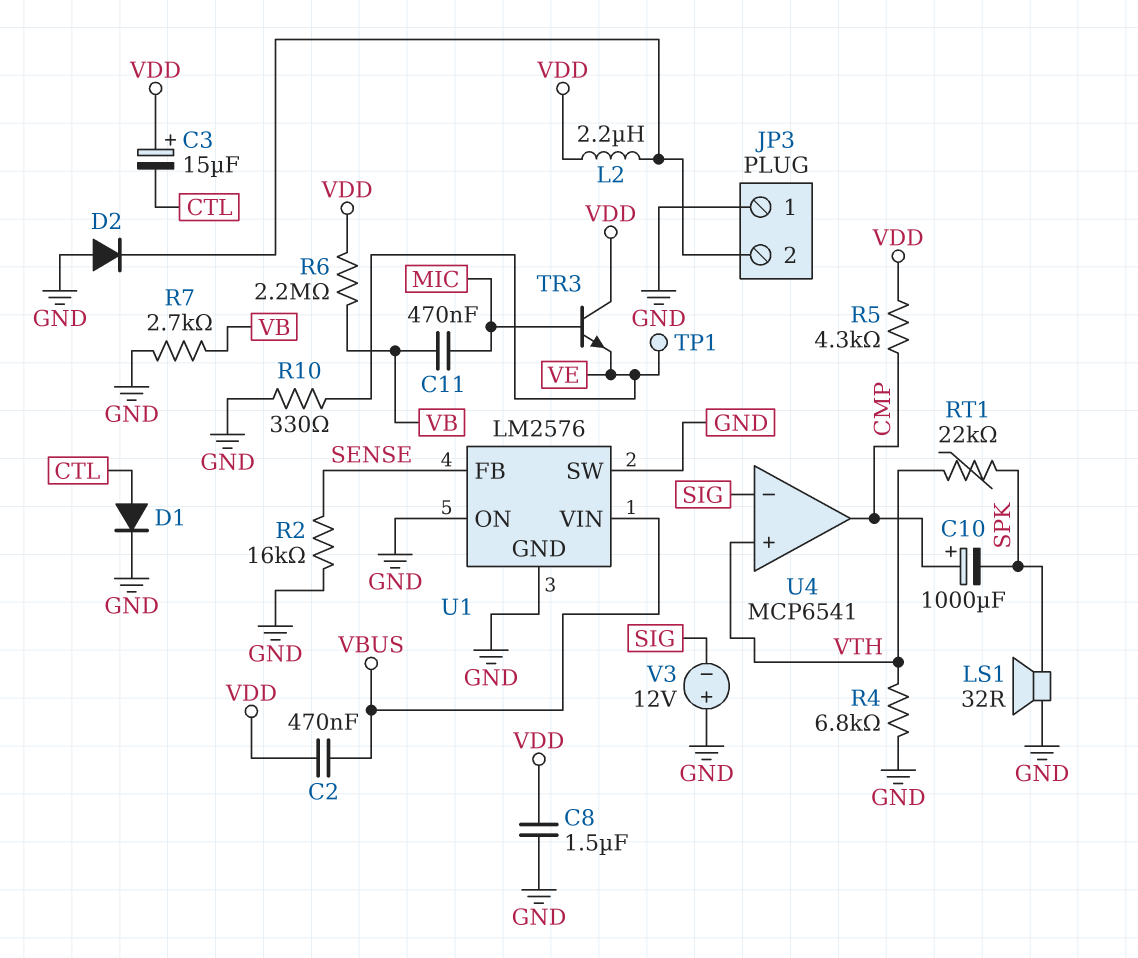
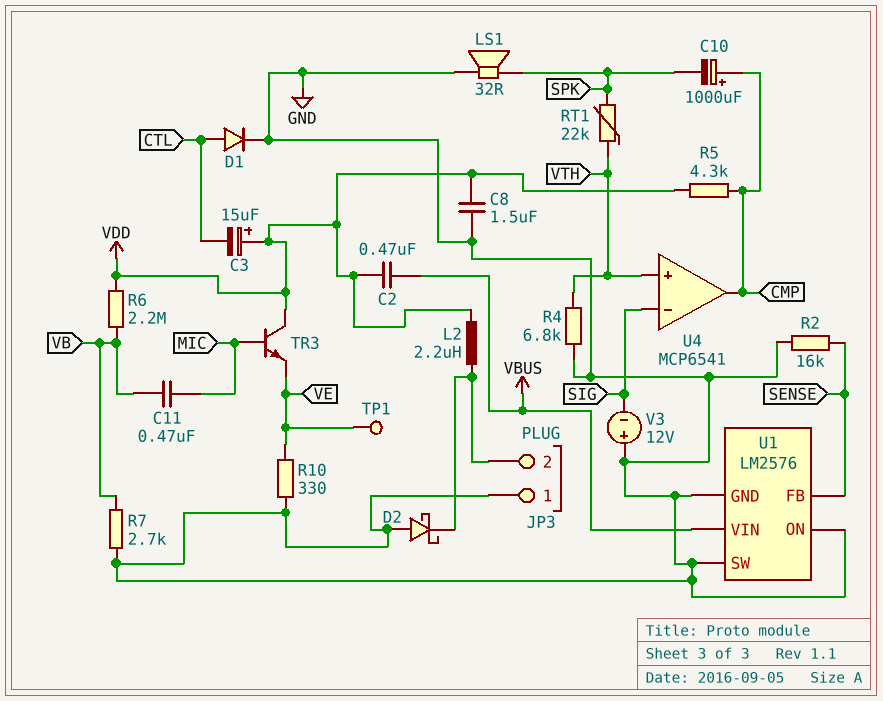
D2: diode (A GND, K JP3/2) -> schottky (A GND, K JP3/2)

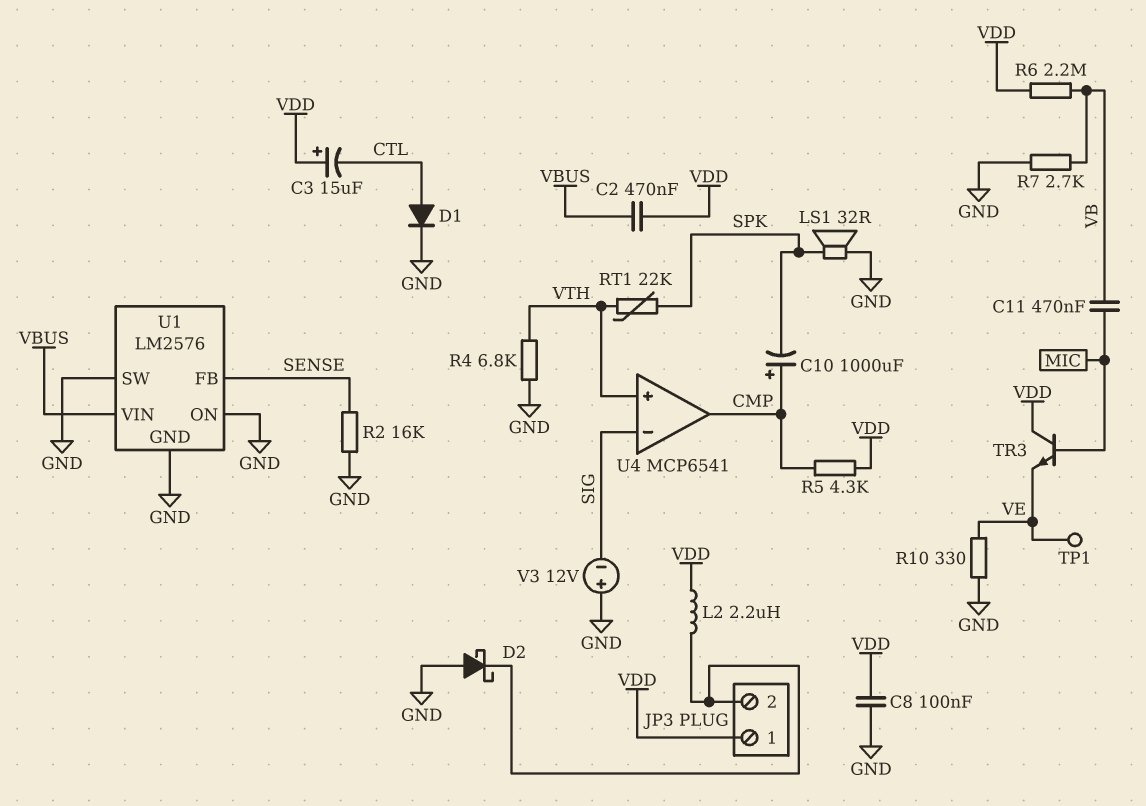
C8: 1.5uF (GND, VDD) -> 100nF (GND, VDD)
JP3 pin 1: GND -> VDD

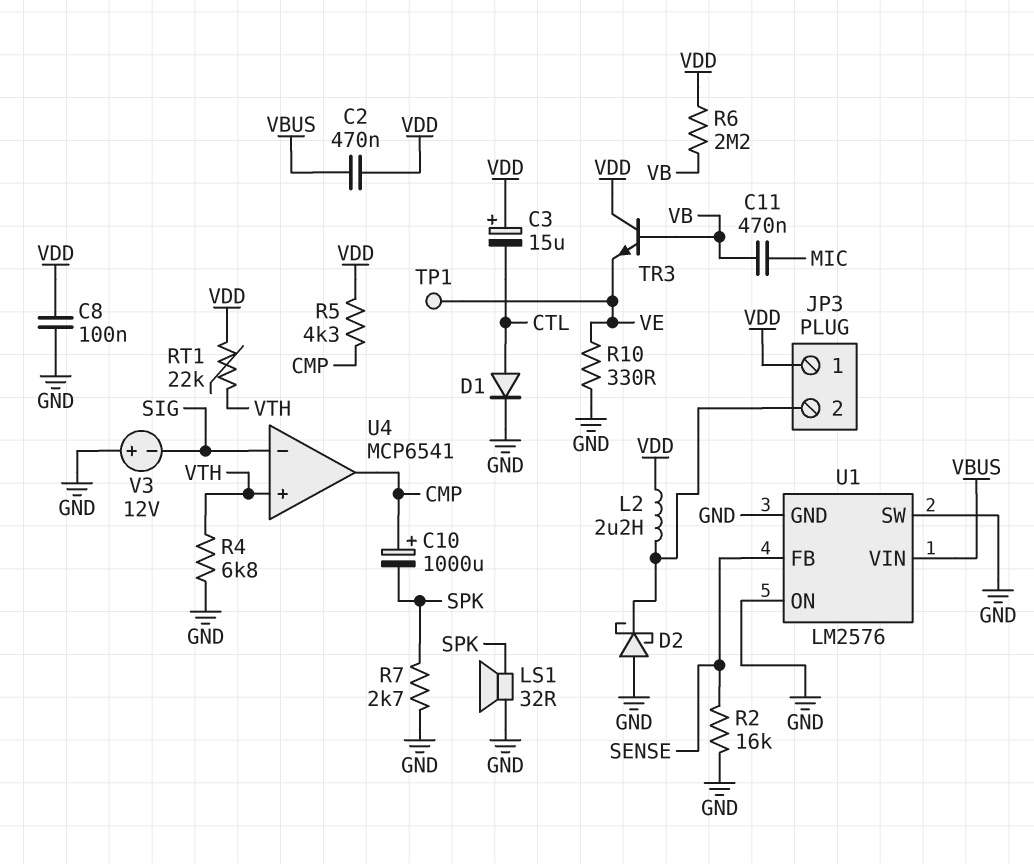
R7: 2.7k (GND, VB) -> 2.7k (GND, SPK)
RT1: 22k (SPK, VTH) -> 22k (VDD, VTH)
TR3: NPN (B MIC, C VDD, E VE) -> NPN (B VB, C VDD, E VE)

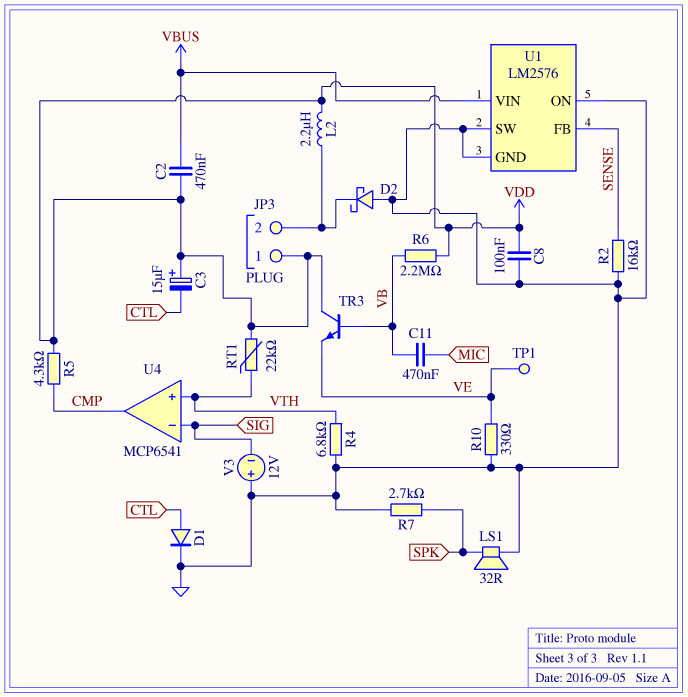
C10: 1000uF (plus CMP, minus SPK) -> none

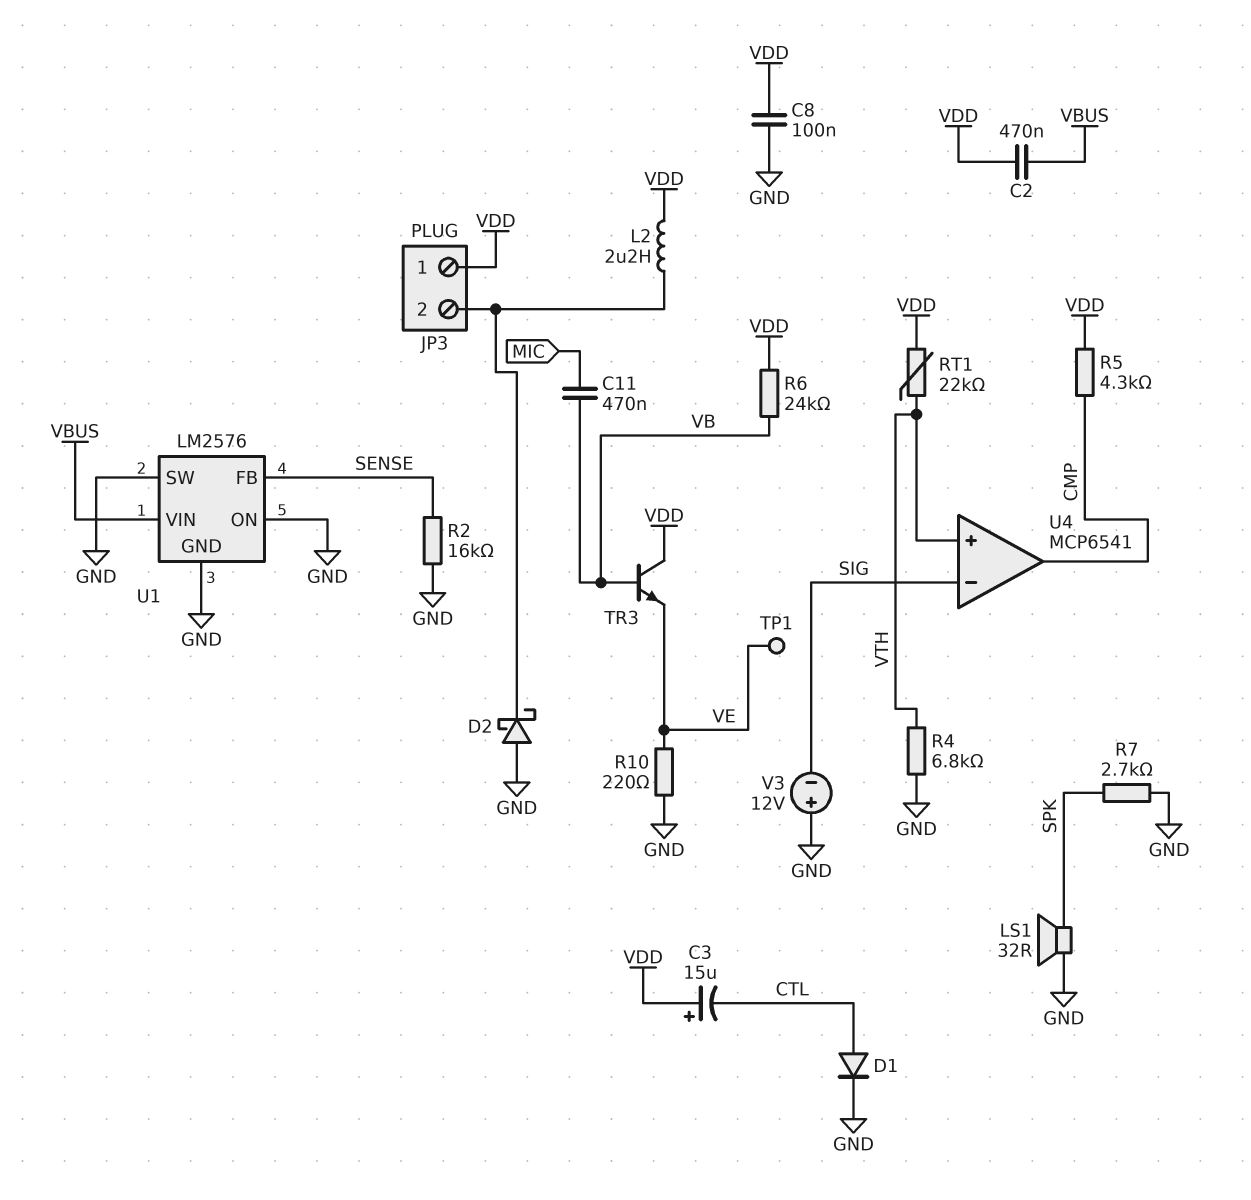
R6: 2.2M (VB, VDD) -> 24k (VB, VDD)
R10: 330 (GND, VE) -> 220 (GND, VE)

